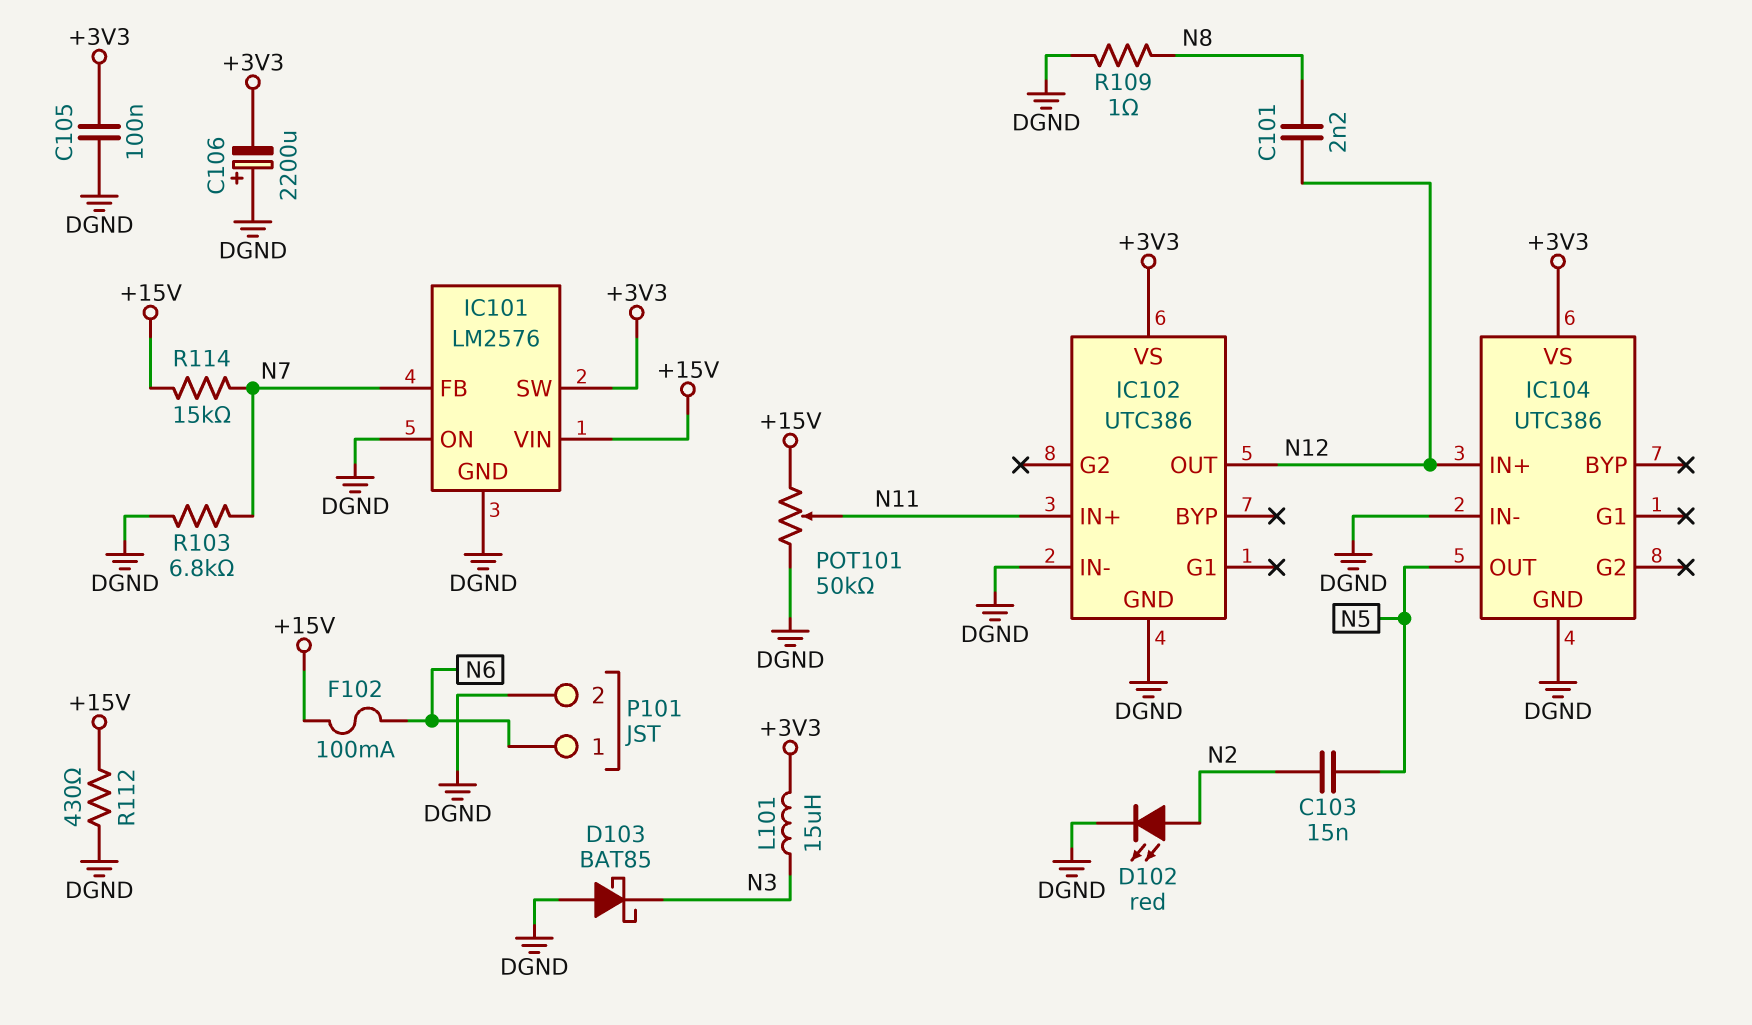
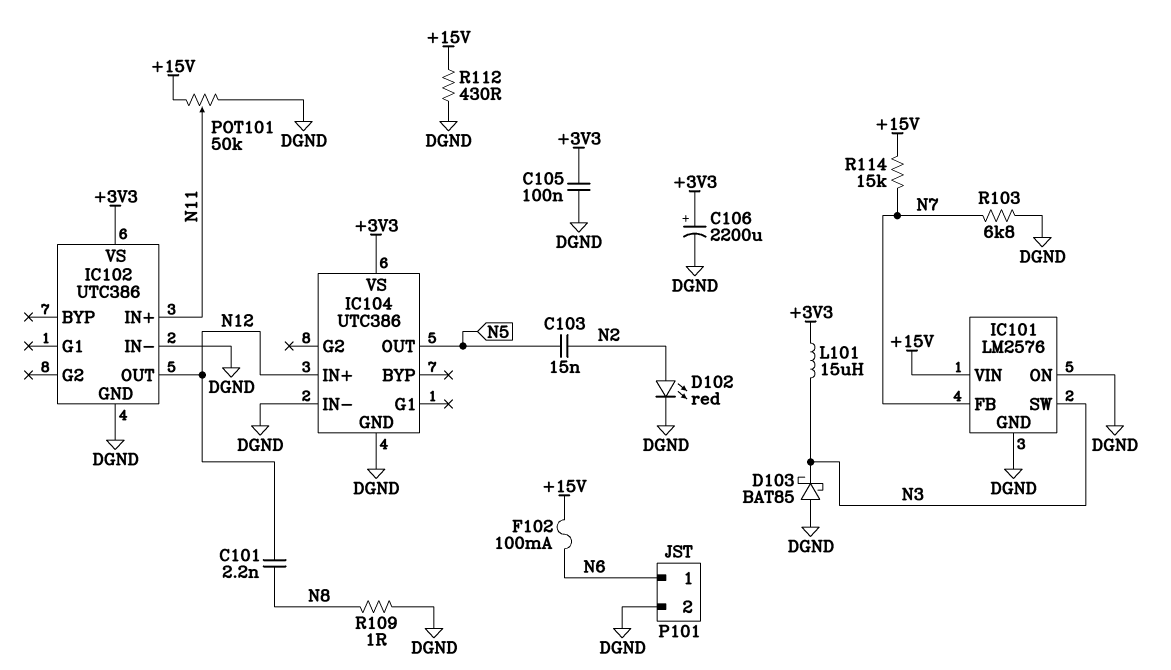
C106: 2200uF (plus DGND, minus +3V3) -> 2200uF (plus +3V3, minus DGND)
IC101 pin SW: +3V3 -> N3

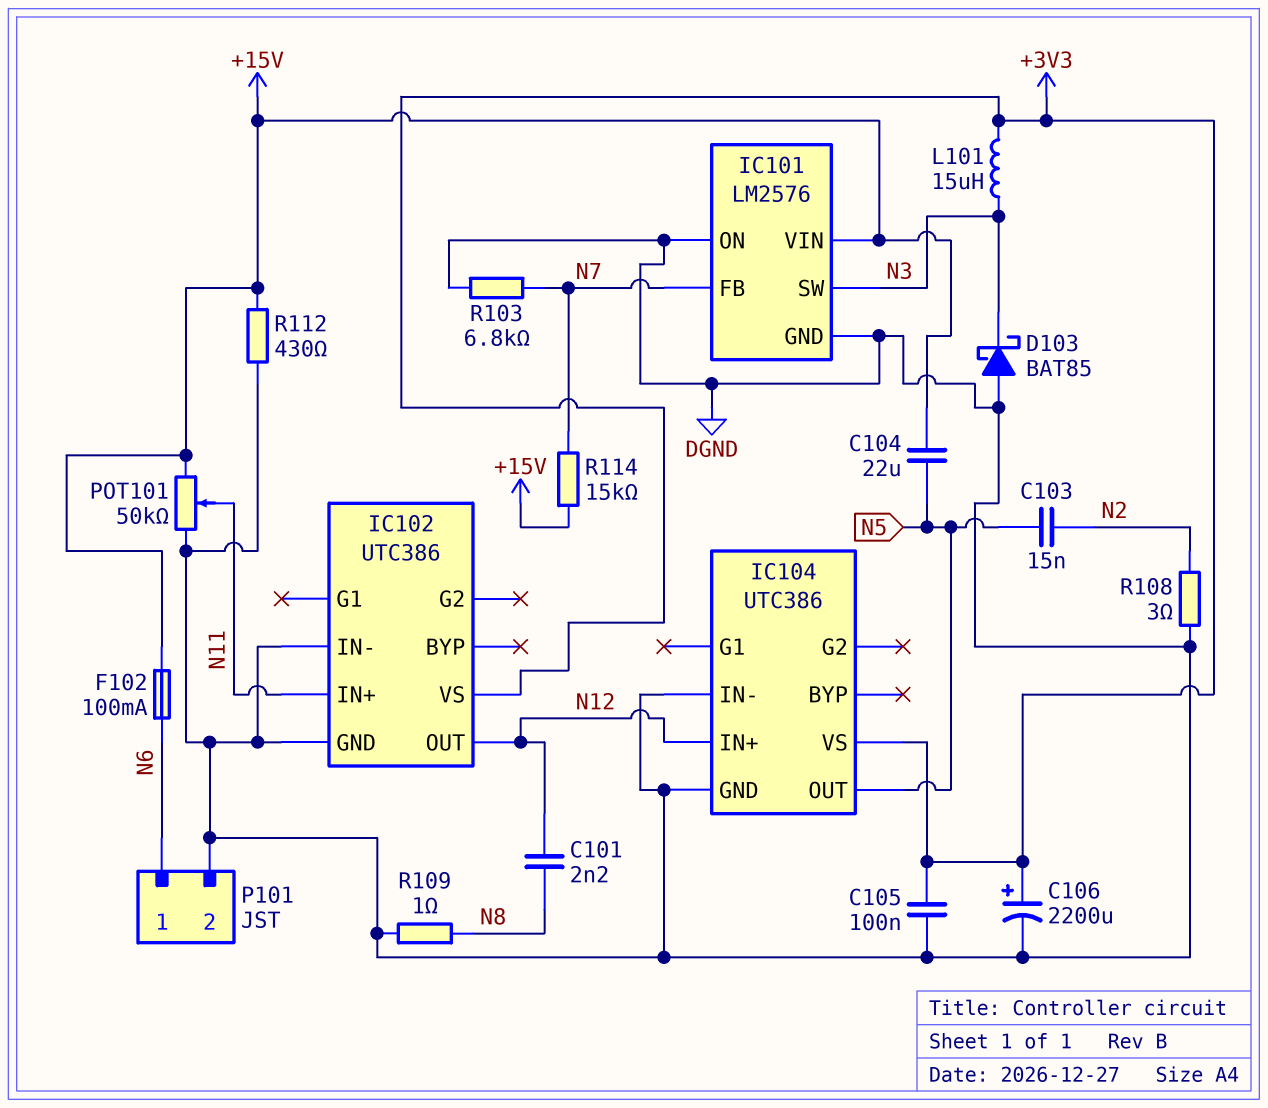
C104: none -> 22uF (+15V, N5)
D102: LED red (A N2, K DGND) -> none
R108: none -> 3 (DGND, N2)

